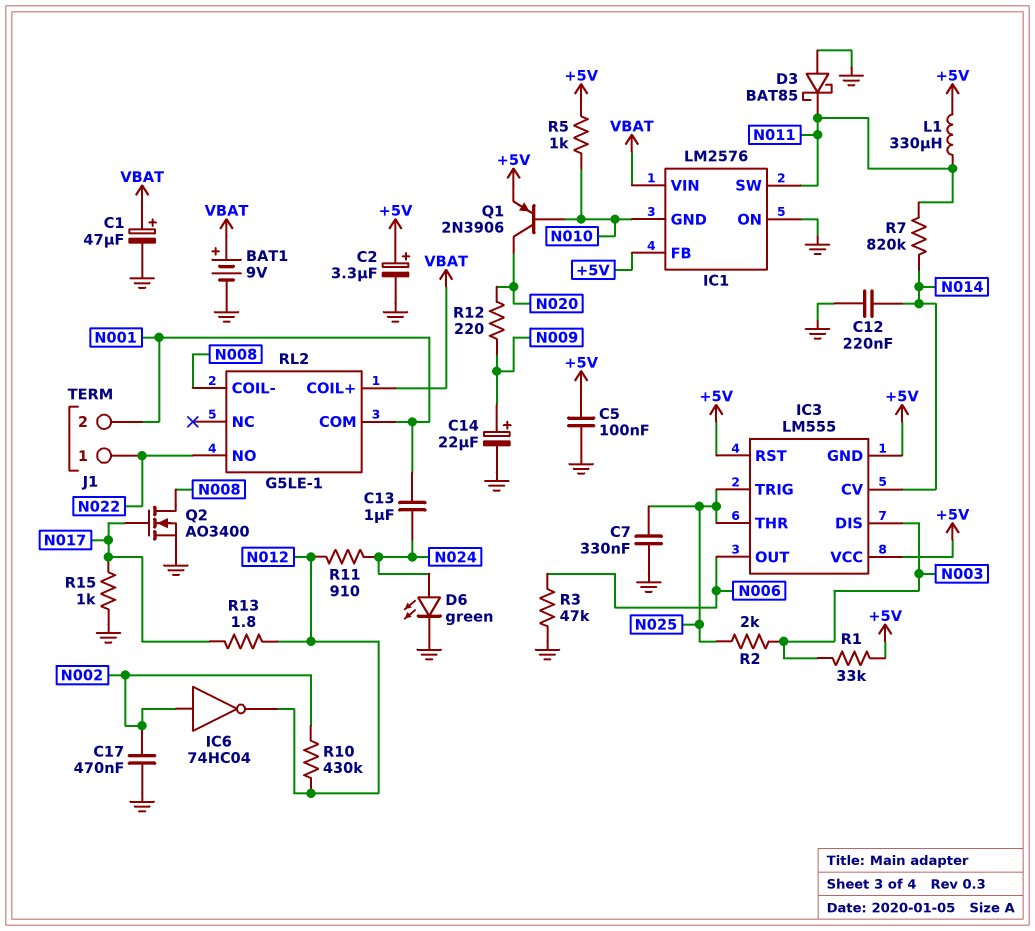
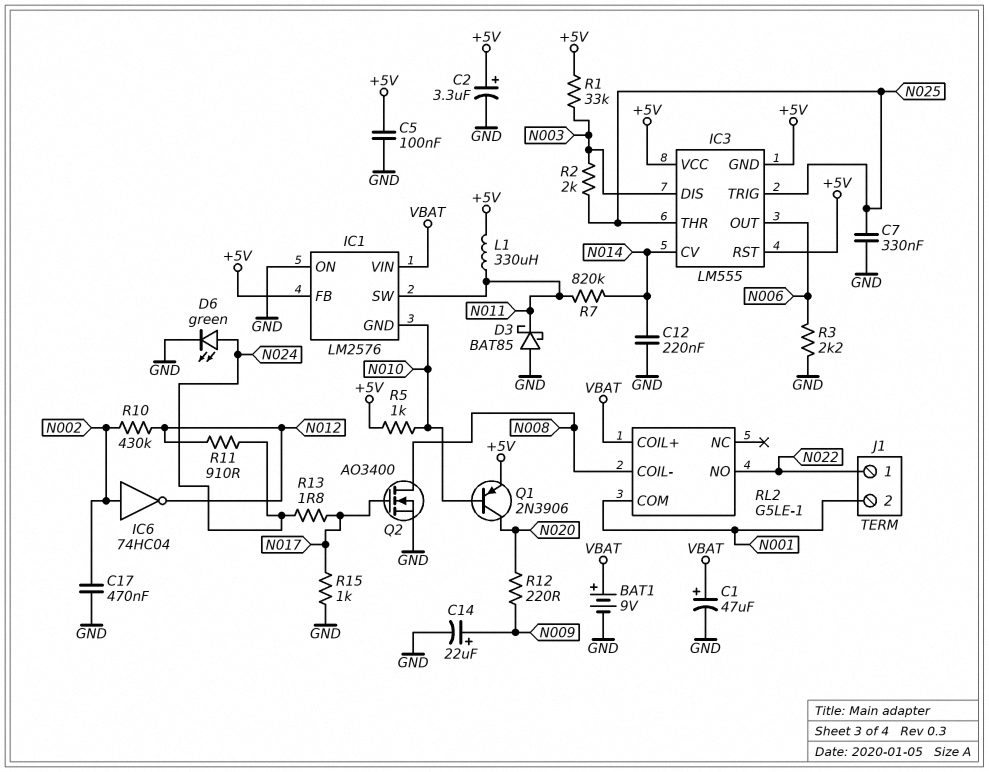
C13: 1uF (N001, N024) -> none
R3: 47k (GND, N006) -> 2.2k (GND, N006)
R13: 1.8 (N012, N017) -> 1.8 (N017, N024)

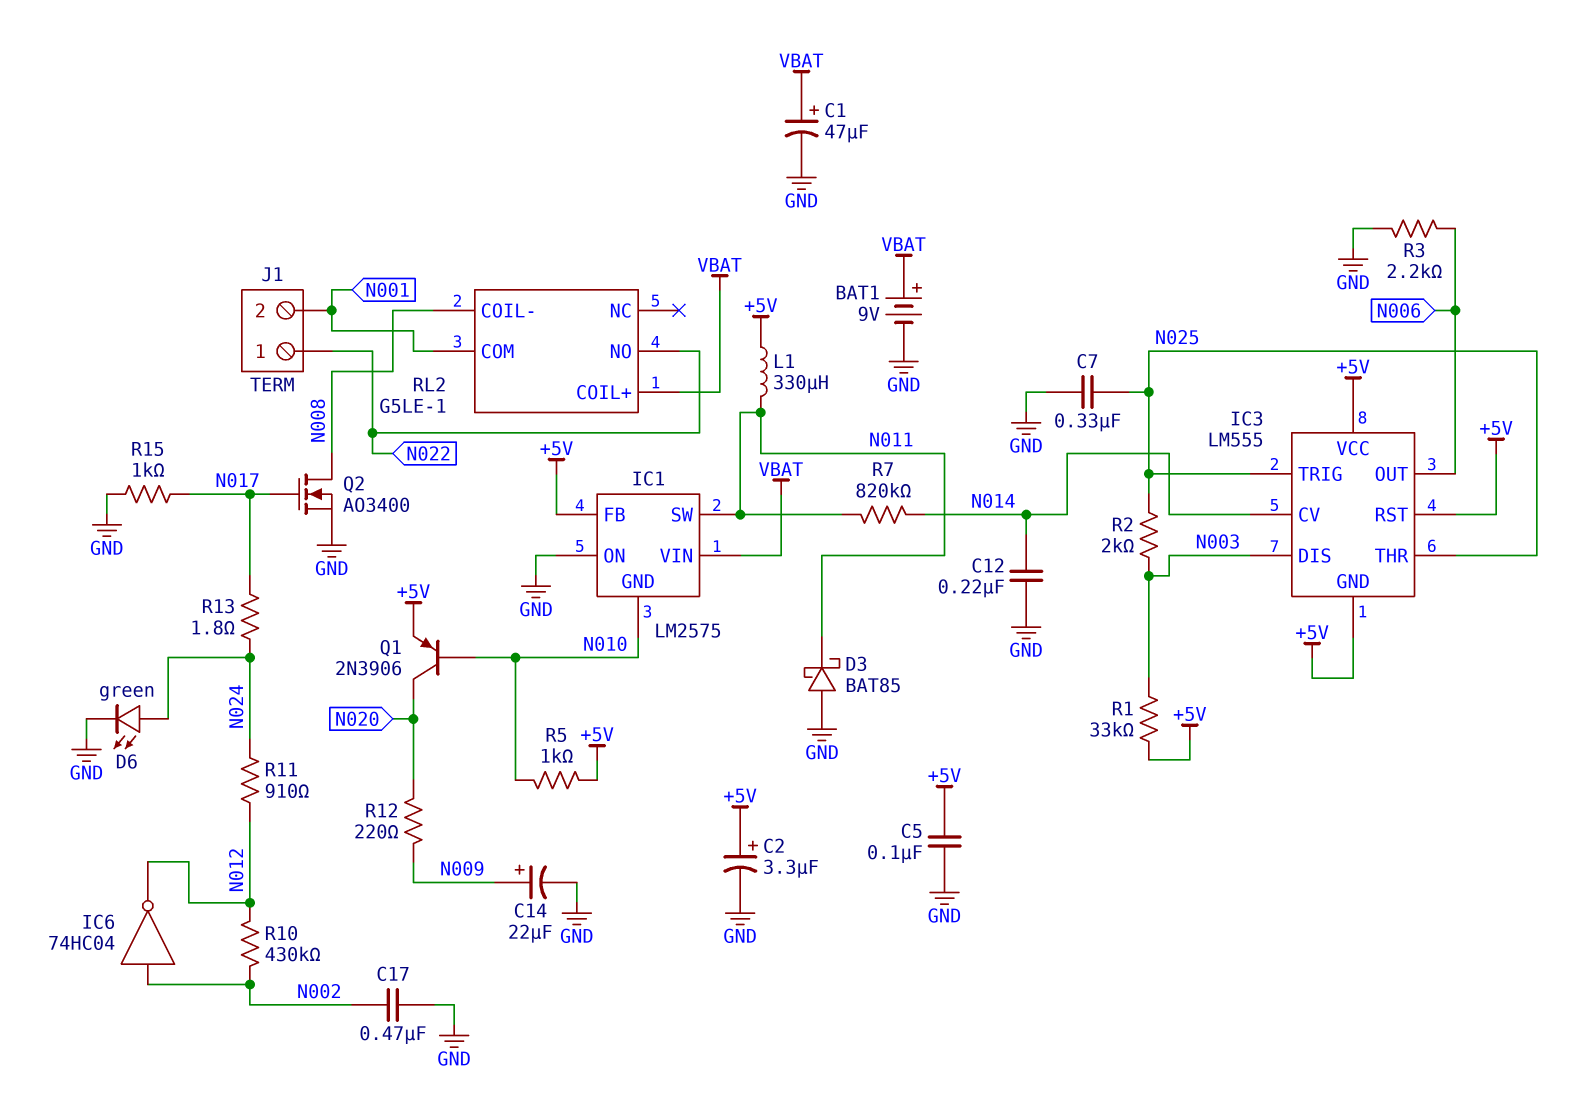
IC1: LM2576 -> LM2575

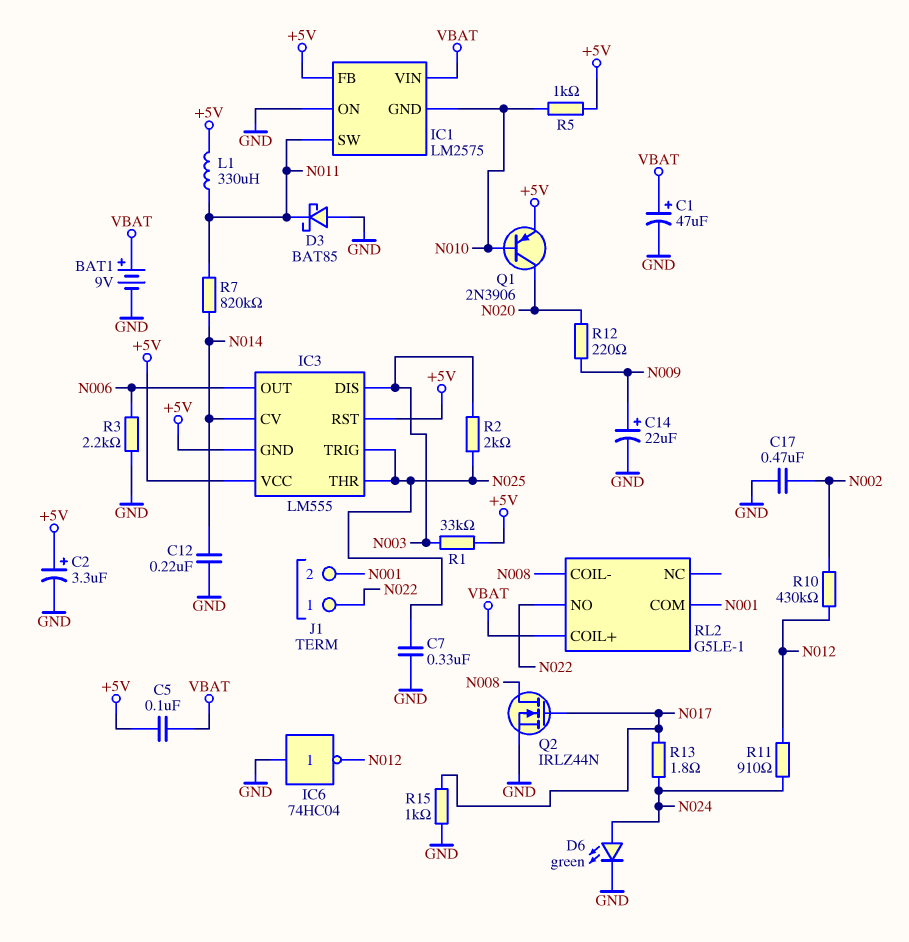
C5: 100nF (+5V, GND) -> 100nF (+5V, VBAT)
IC6: NOT 74HC04 (in N002, out N012) -> NOT 74HC04 (in GND, out N012)
Q2: NMOS AO3400 (G N017, D N008, S GND) -> NMOS IRLZ44N (G N017, D N008, S GND)

